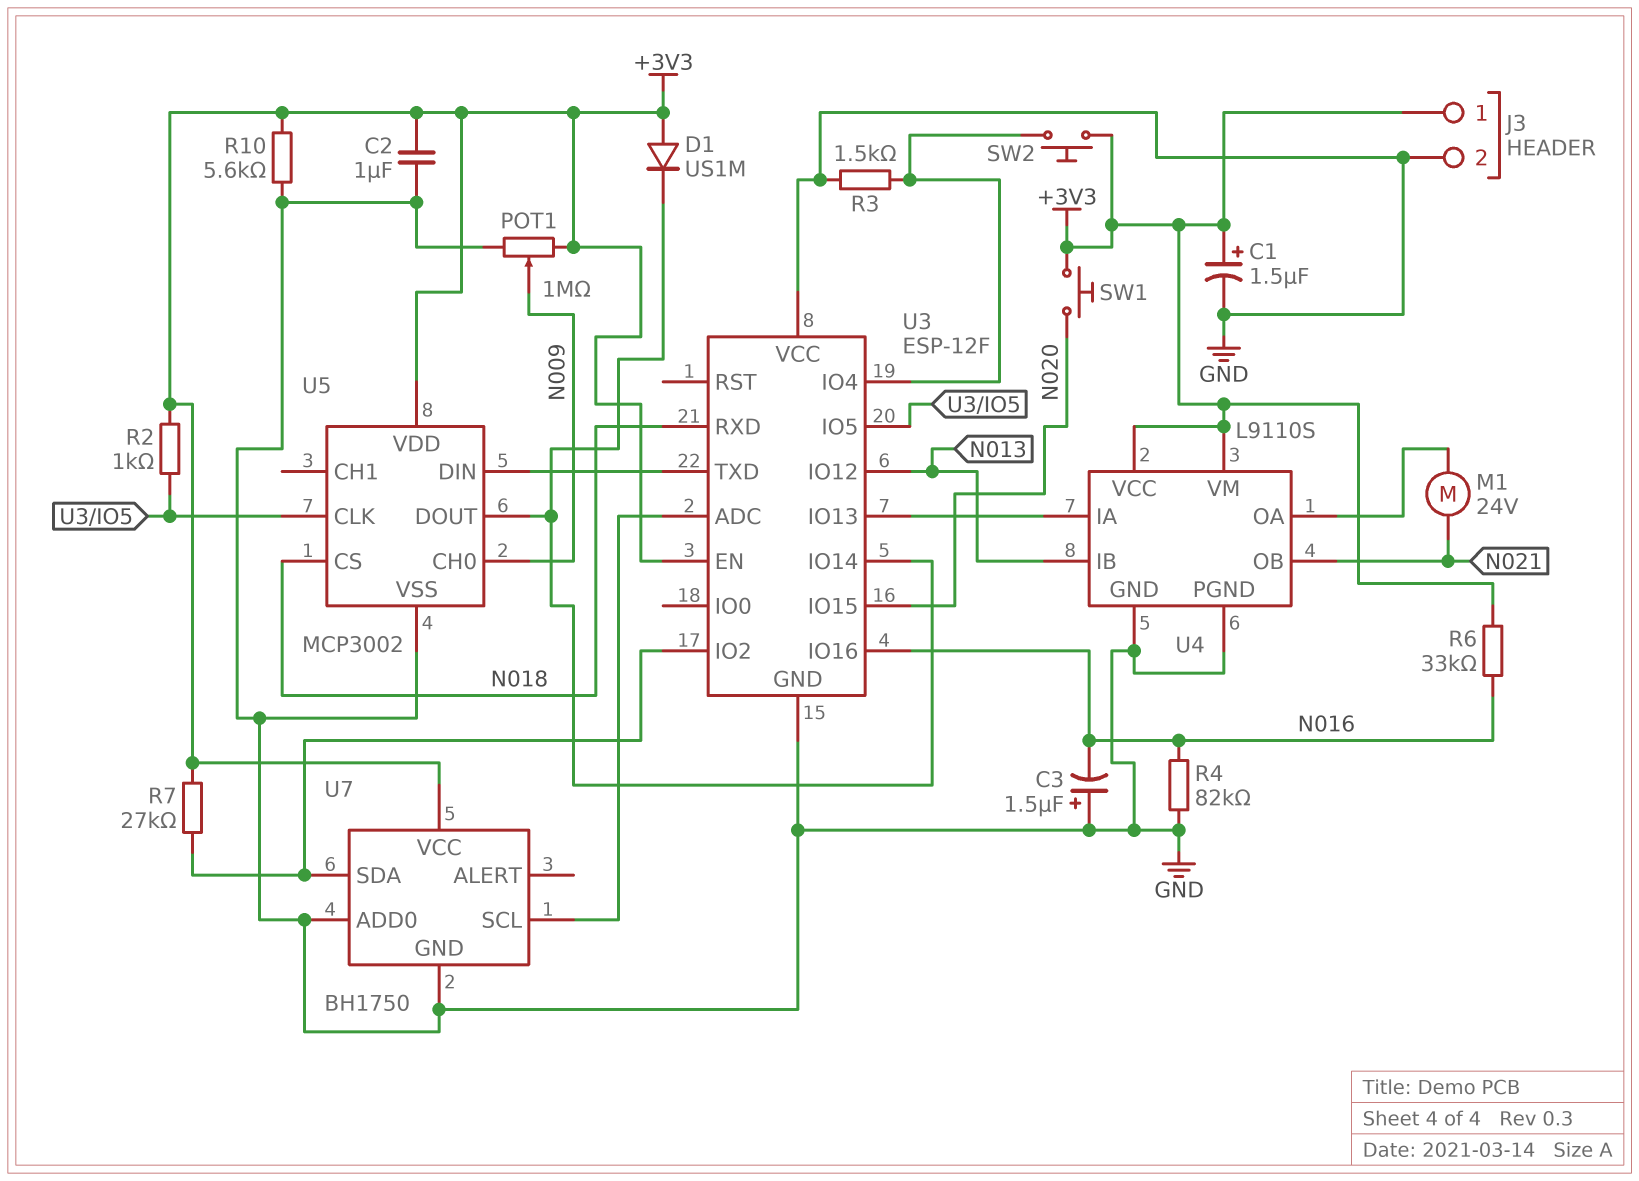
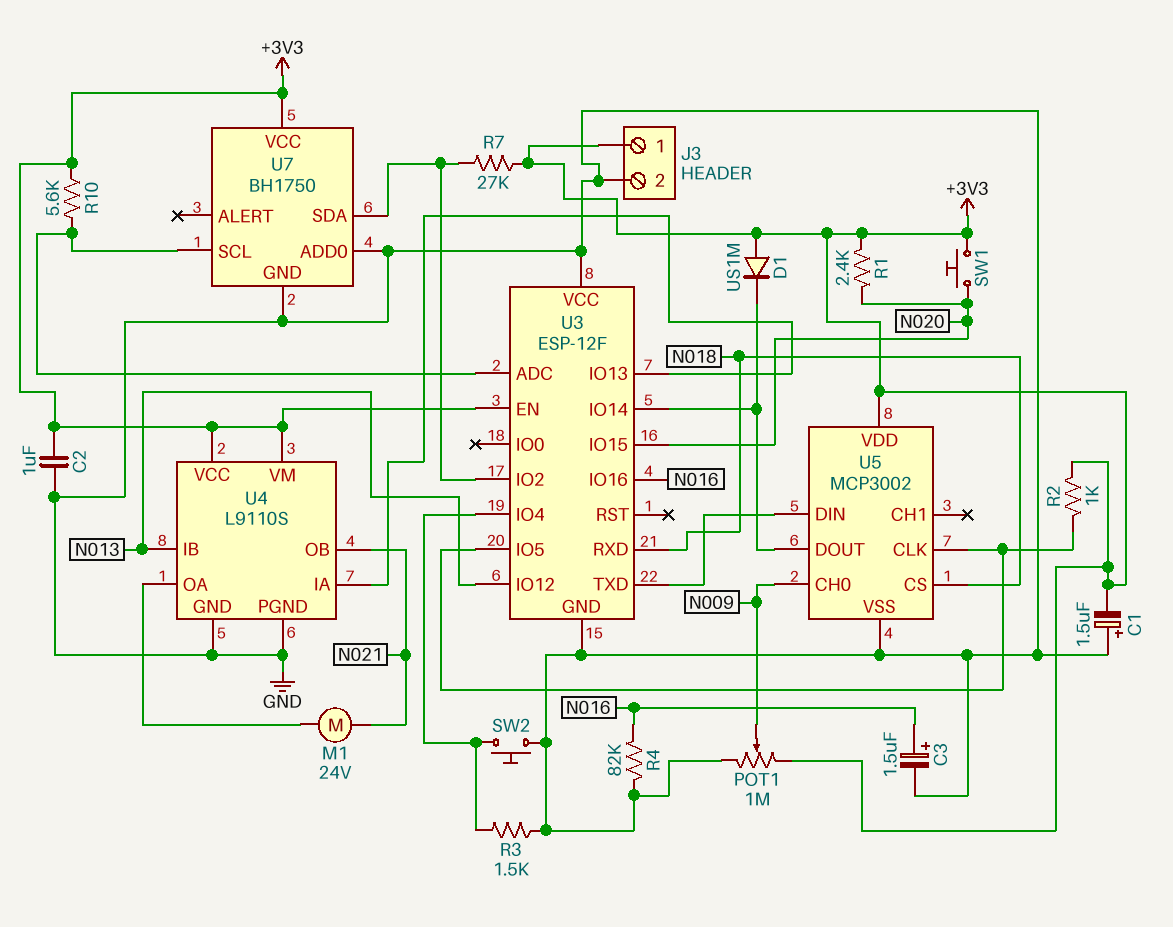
C1: 1.5uF (plus +3V3, minus GND) -> 1.5uF (plus GND, minus +3V3)
C3: 1.5uF (plus GND, minus N016) -> 1.5uF (plus N016, minus GND)
R1: none -> 2.4k (+3V3, N020)
R6: 33k (+3V3, N016) -> none
R10: 5.6k (+3V3, GND) -> 5.6k (+3V3, U3/ADC)
SW2: button (+3V3, U3/IO4) -> button (GND, U3/IO4)

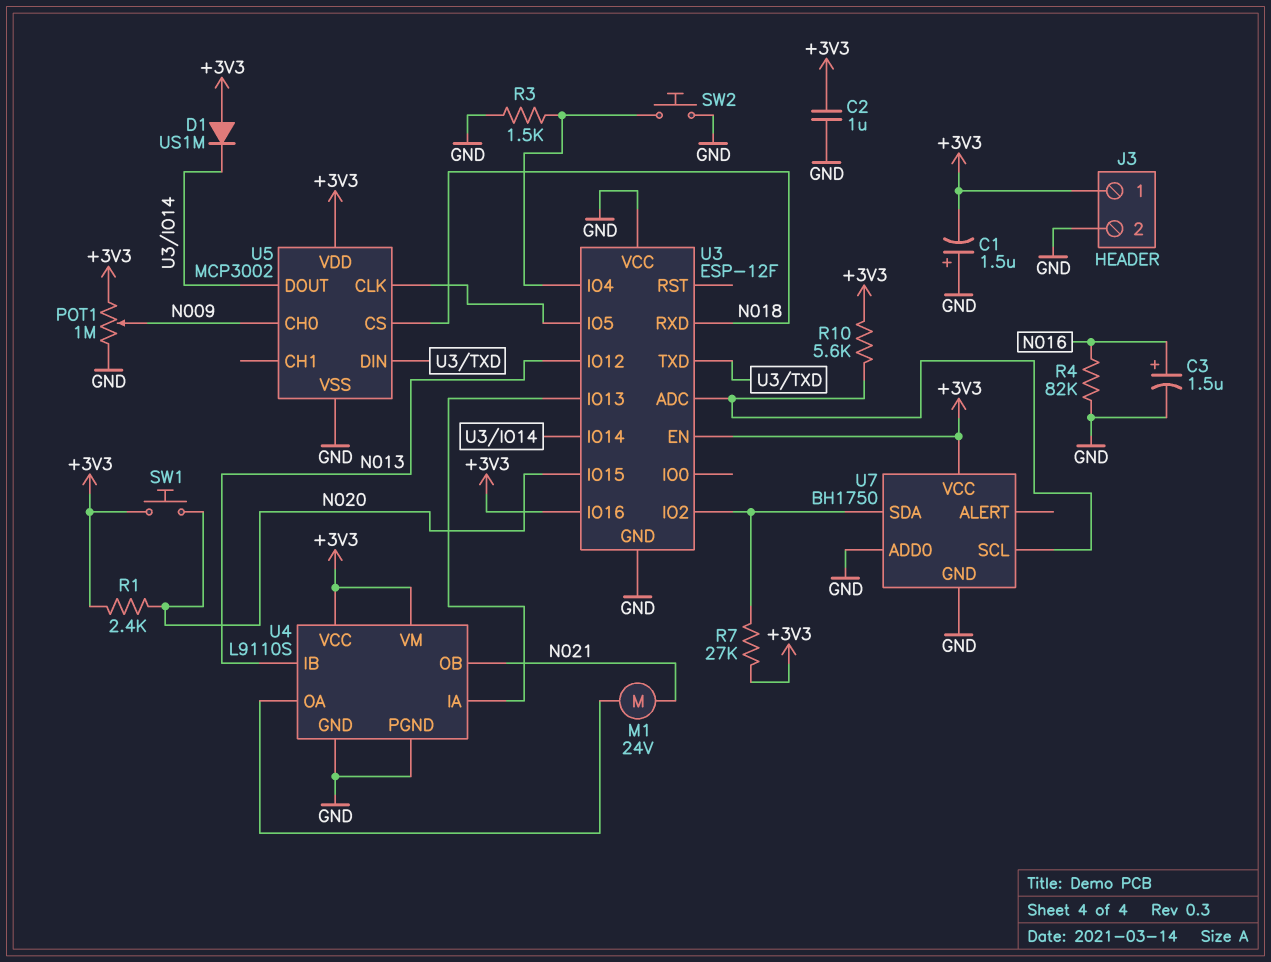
R2: 1k (+3V3, U3/IO5) -> none
U3 pin IO16: N016 -> +3V3

